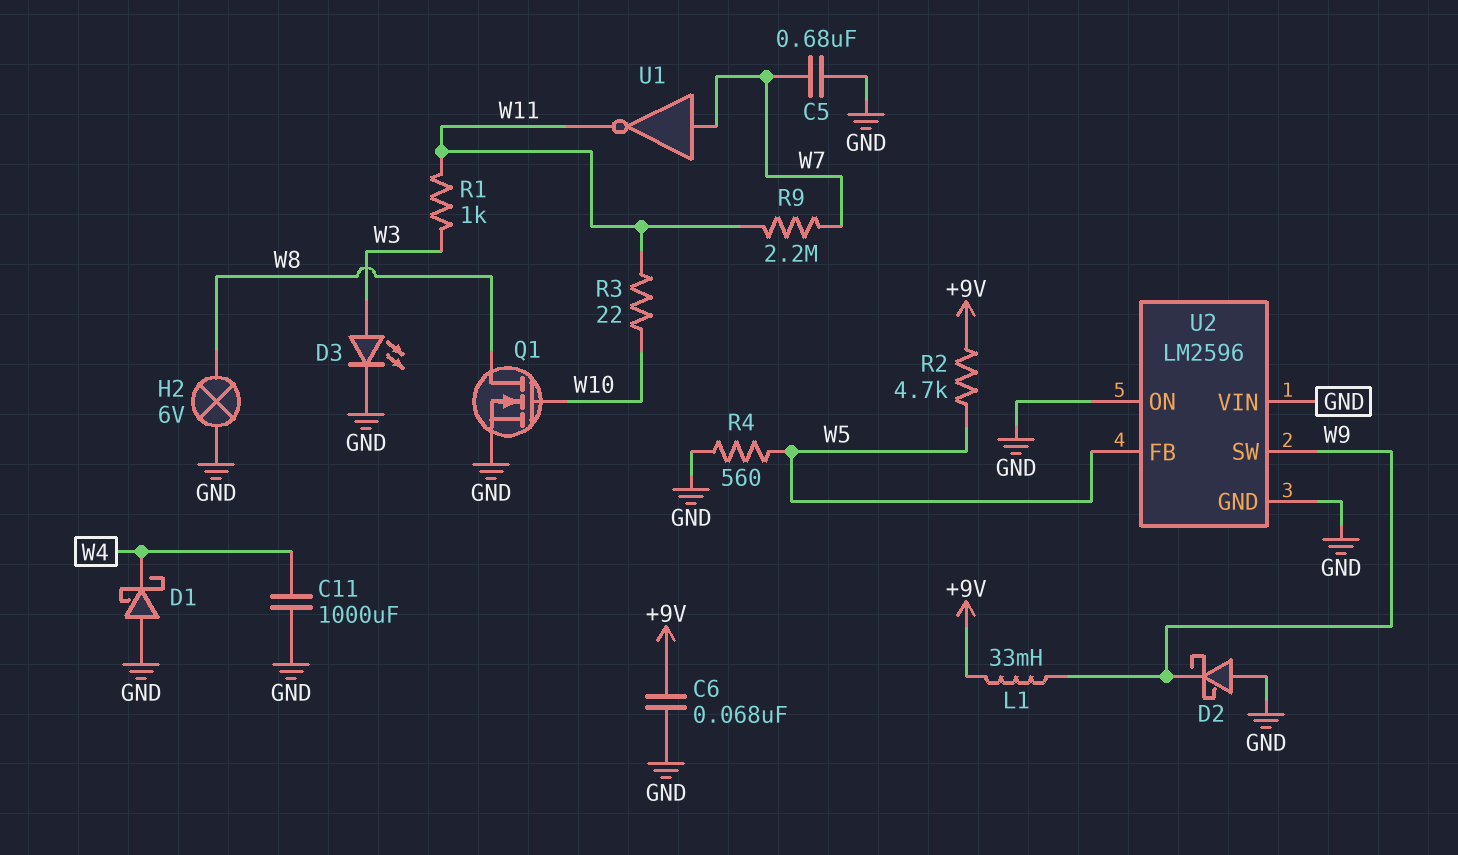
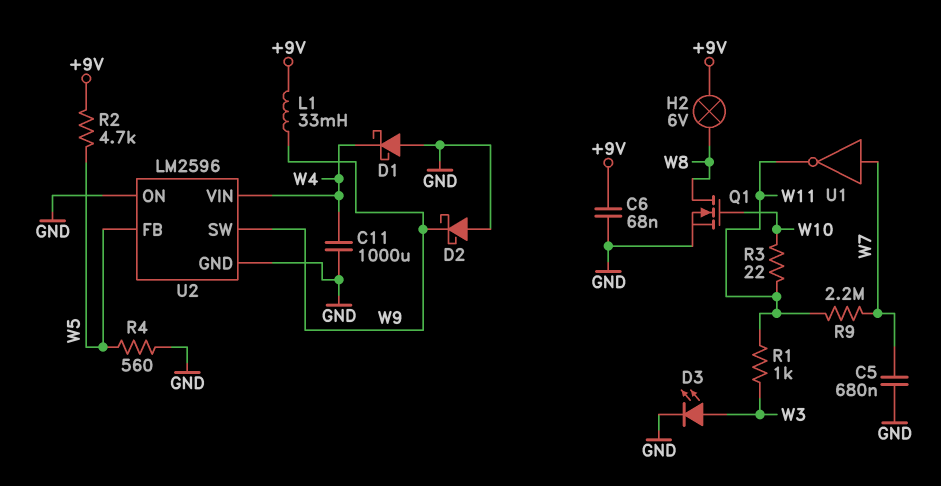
H2: lamp 6V (GND, W8) -> lamp 6V (+9V, W8)
U2 pin VIN: GND -> W4

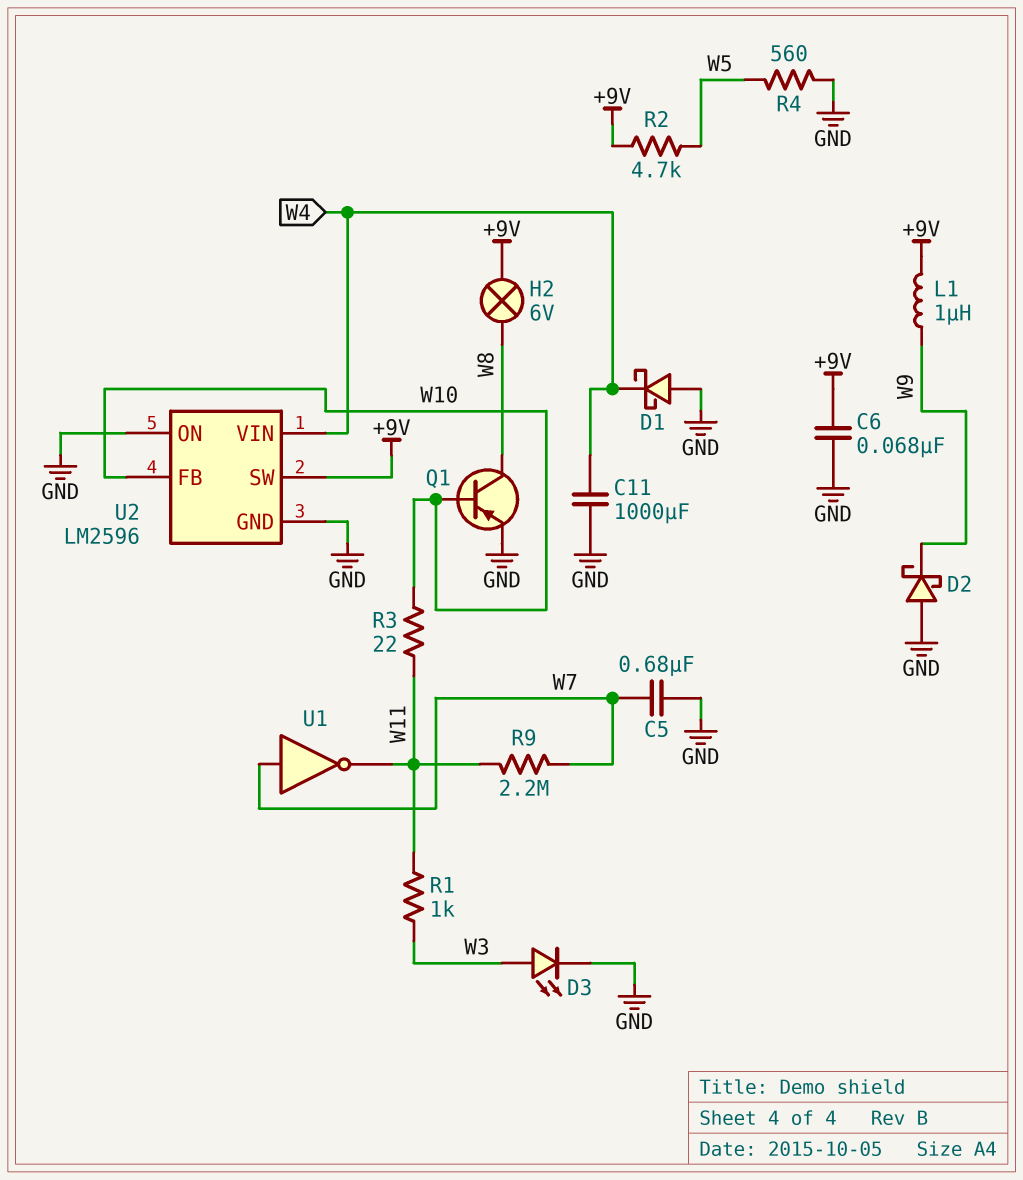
L1: 33mH (+9V, W9) -> 1uH (+9V, W9)
Q1: NMOS (G W10, D W8, S GND) -> PNP (B W10, C W8, E GND)
U2 pin FB: W5 -> W10
U2 pin SW: W9 -> +9V

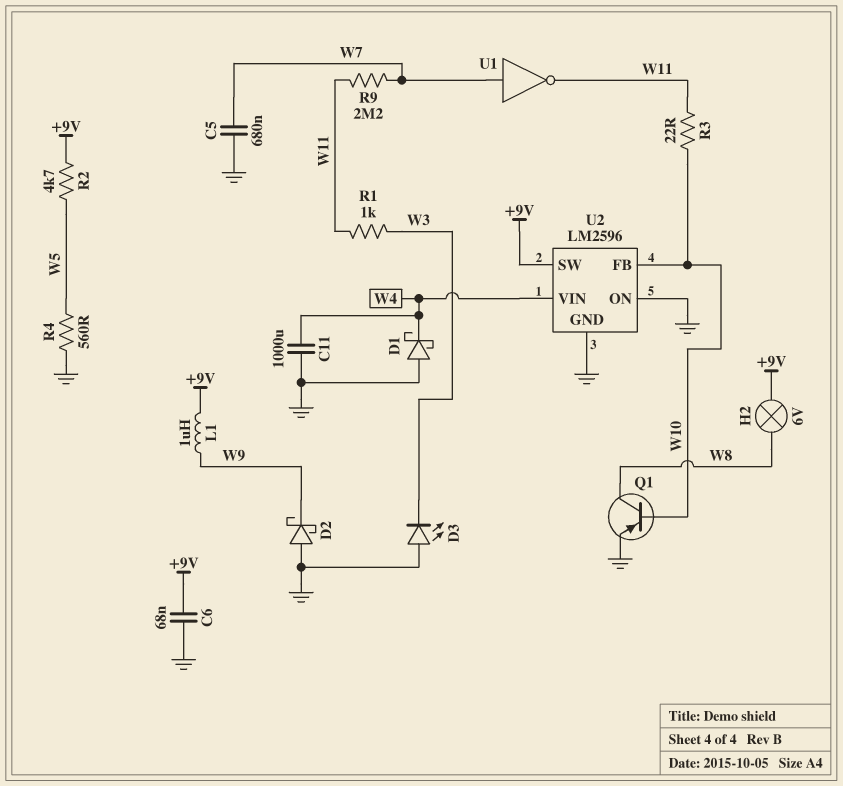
D3: LED (A W3, K GND) -> LED (A GND, K W3)

